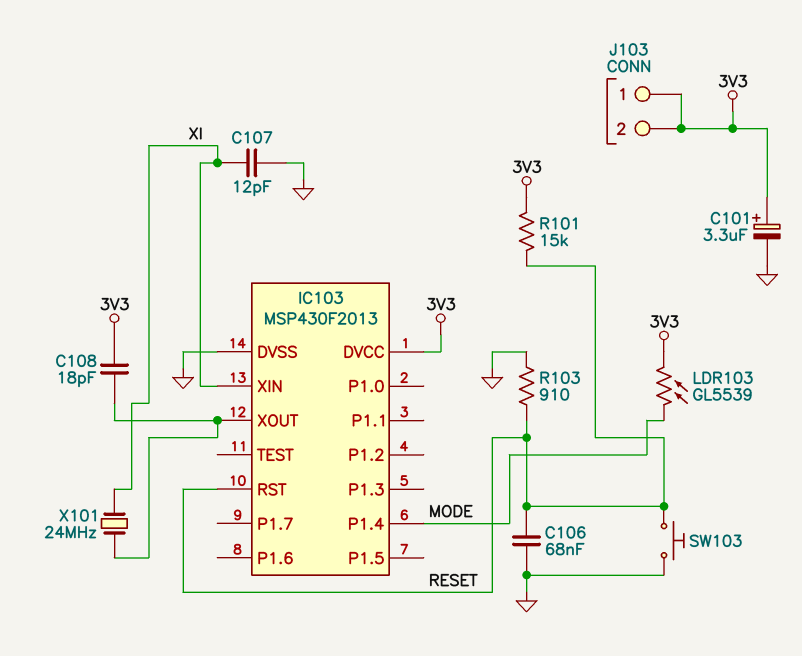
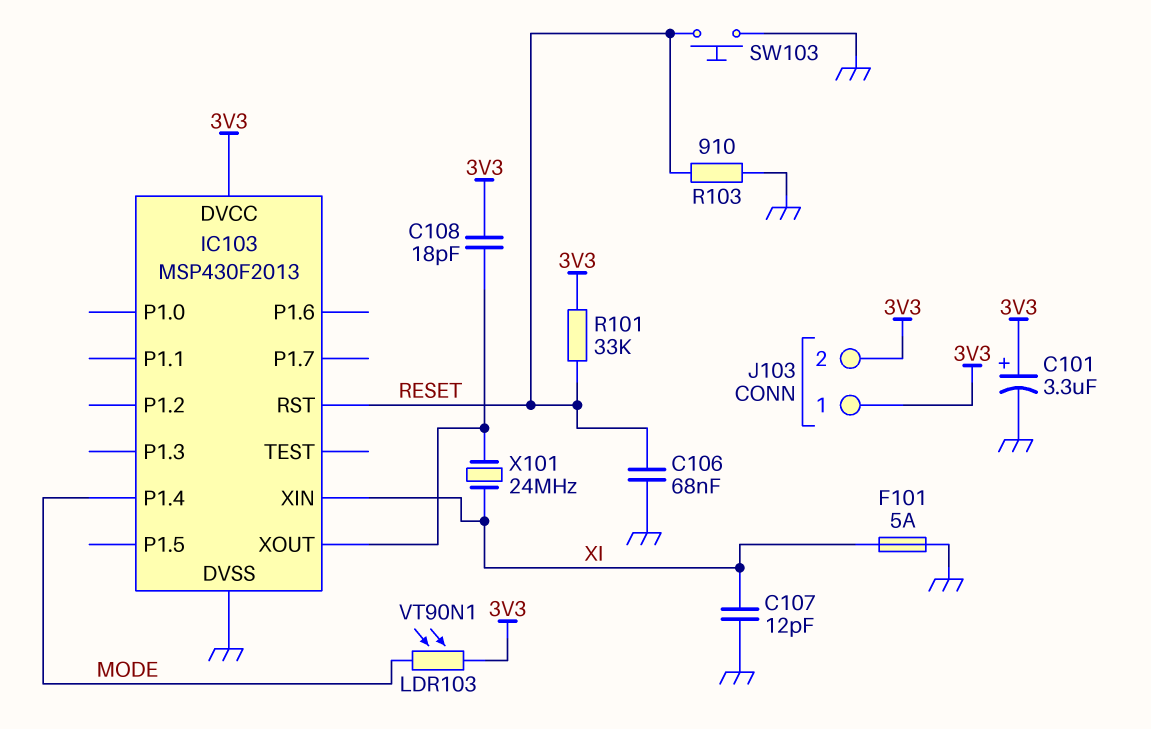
F101: none -> 5A (GND, XI)
LDR103: GL5539 (3V3, MODE) -> VT90N1 (3V3, MODE)
R101: 15k (3V3, RESET) -> 33k (3V3, RESET)

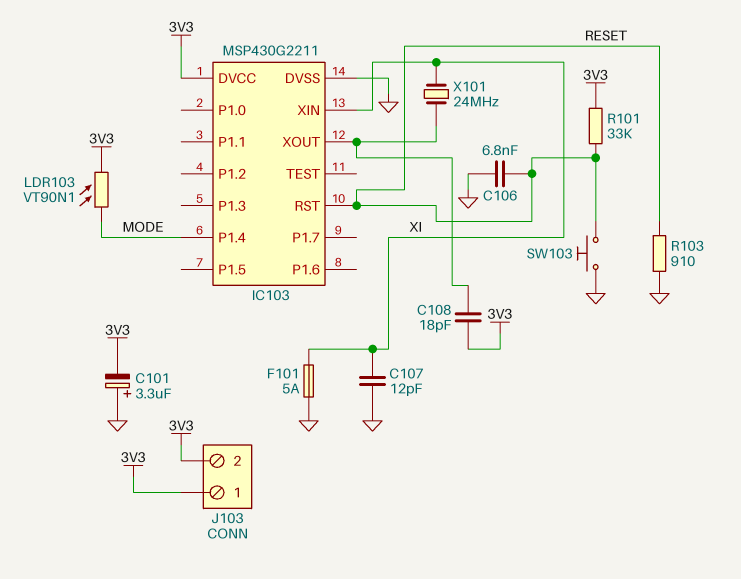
C101: 3.3uF (plus 3V3, minus GND) -> 3.3uF (plus GND, minus 3V3)
C106: 68nF (GND, RESET) -> 6.8nF (GND, RESET)
IC103: MSP430F2013 -> MSP430G2211

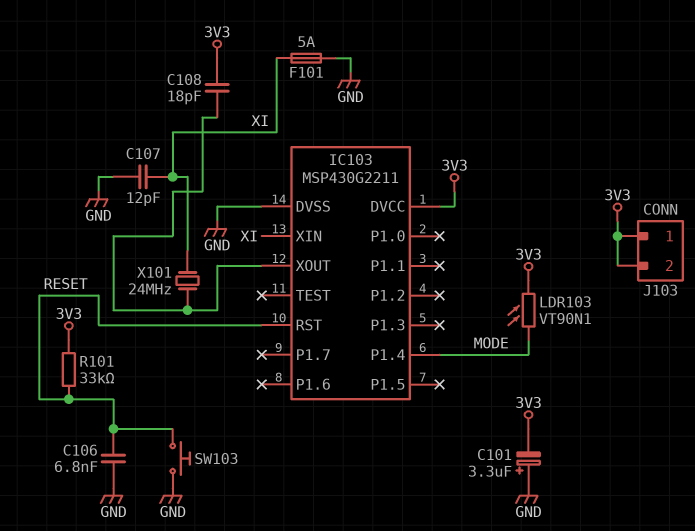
R103: 910 (GND, RESET) -> none

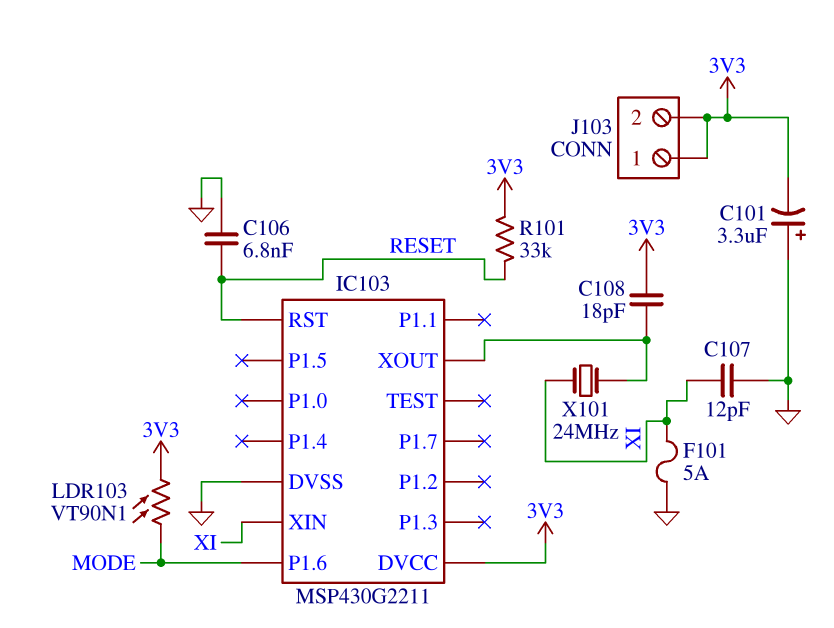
IC103 pin P1.4: MODE -> none
IC103 pin P1.6: none -> MODE
SW103: button (GND, RESET) -> none

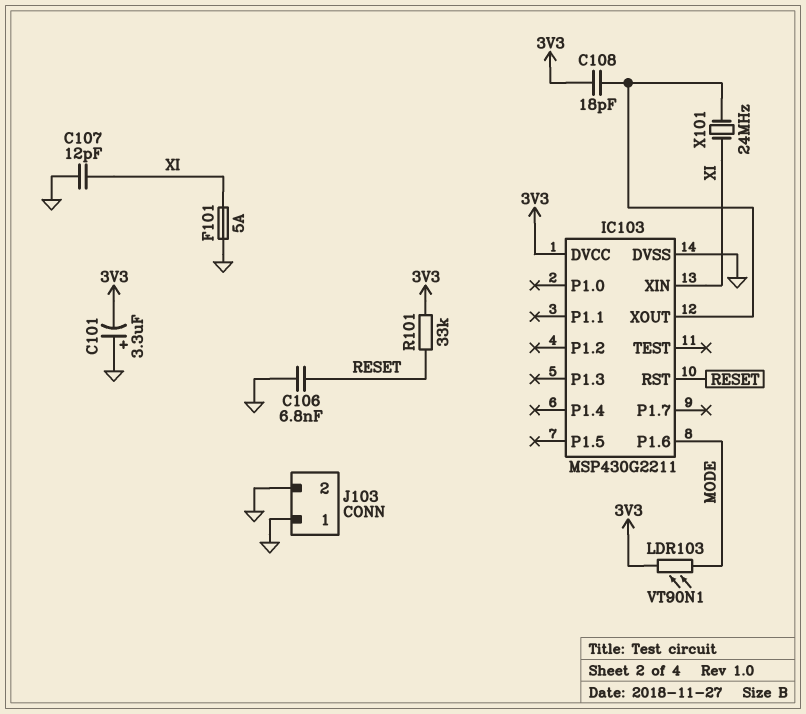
J103 pin 1: 3V3 -> GND
J103 pin 2: 3V3 -> GND

